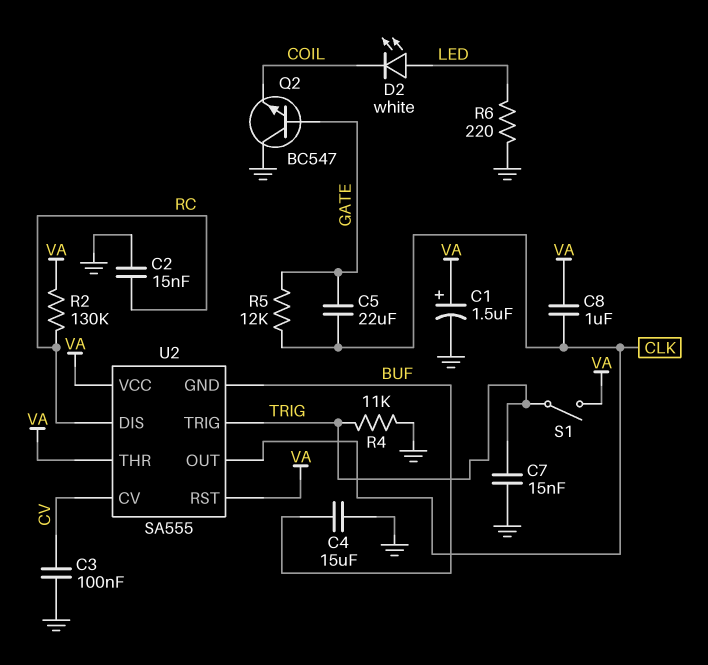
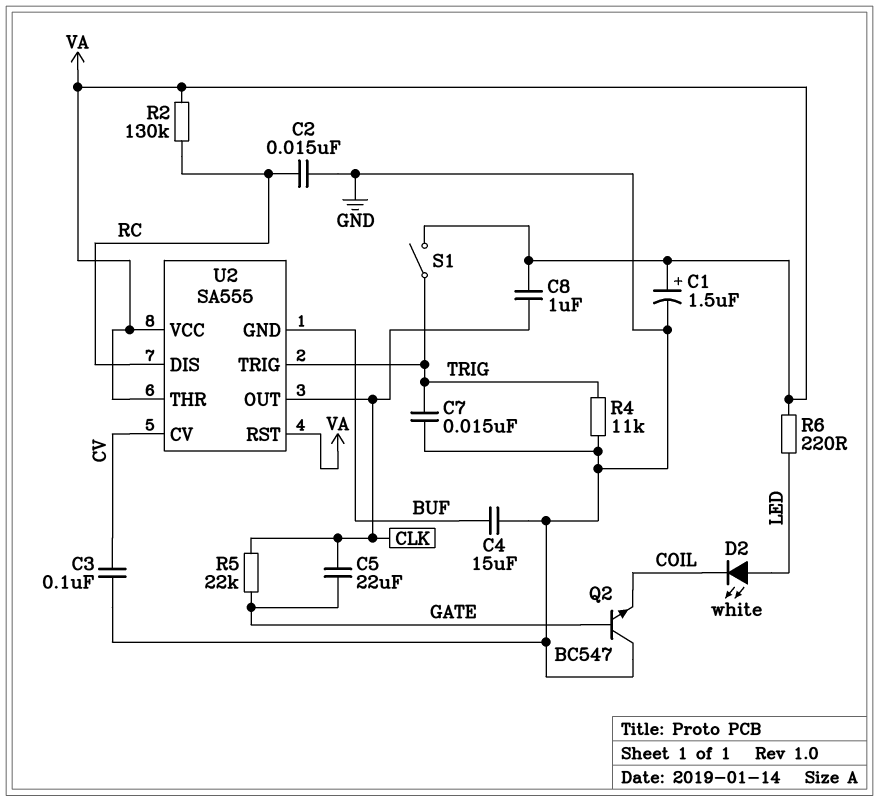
R5: 12k (CLK, GATE) -> 22k (CLK, GATE)
R6: 220 (GND, LED) -> 220 (LED, VA)

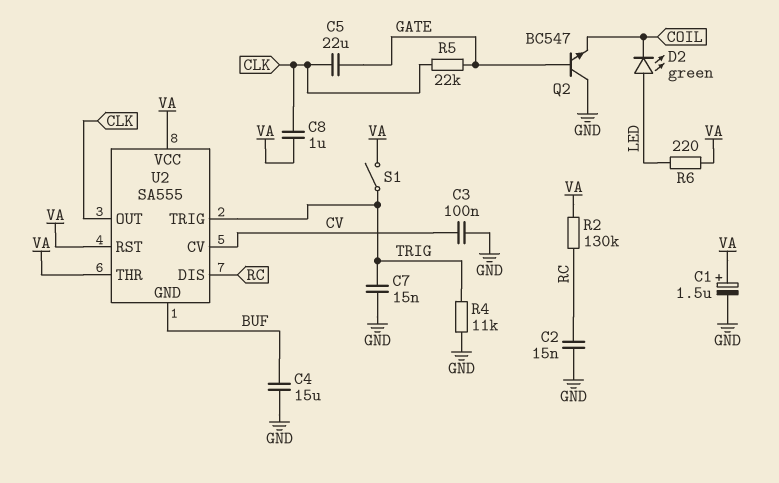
D2: LED white (A LED, K COIL) -> LED green (A LED, K COIL)

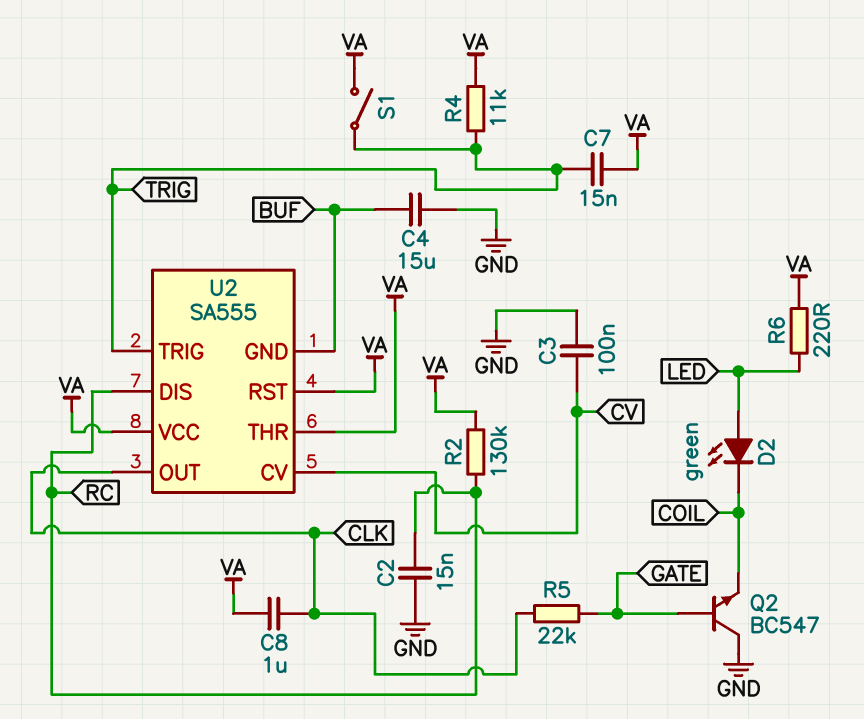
C1: 1.5uF (plus VA, minus GND) -> none
C5: 22uF (CLK, GATE) -> none
C7: 15nF (GND, TRIG) -> 15nF (TRIG, VA)
R4: 11k (GND, TRIG) -> 11k (TRIG, VA)

